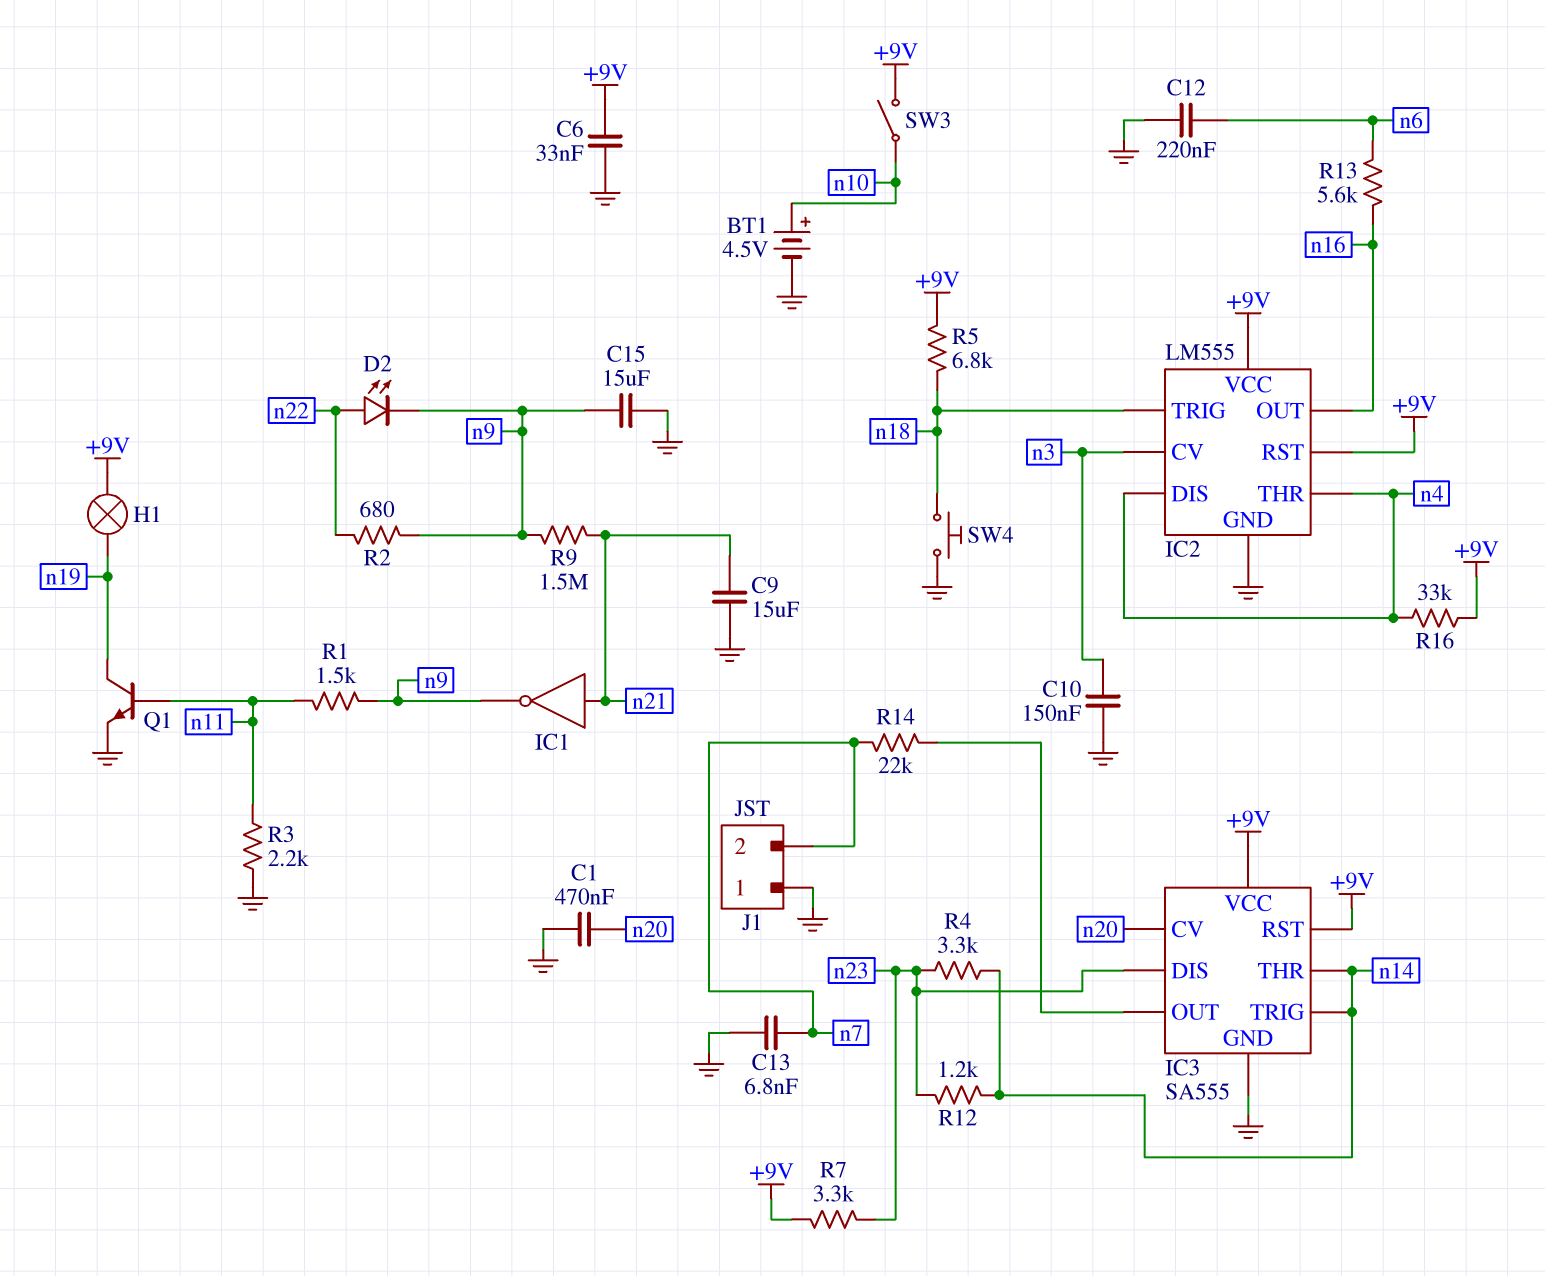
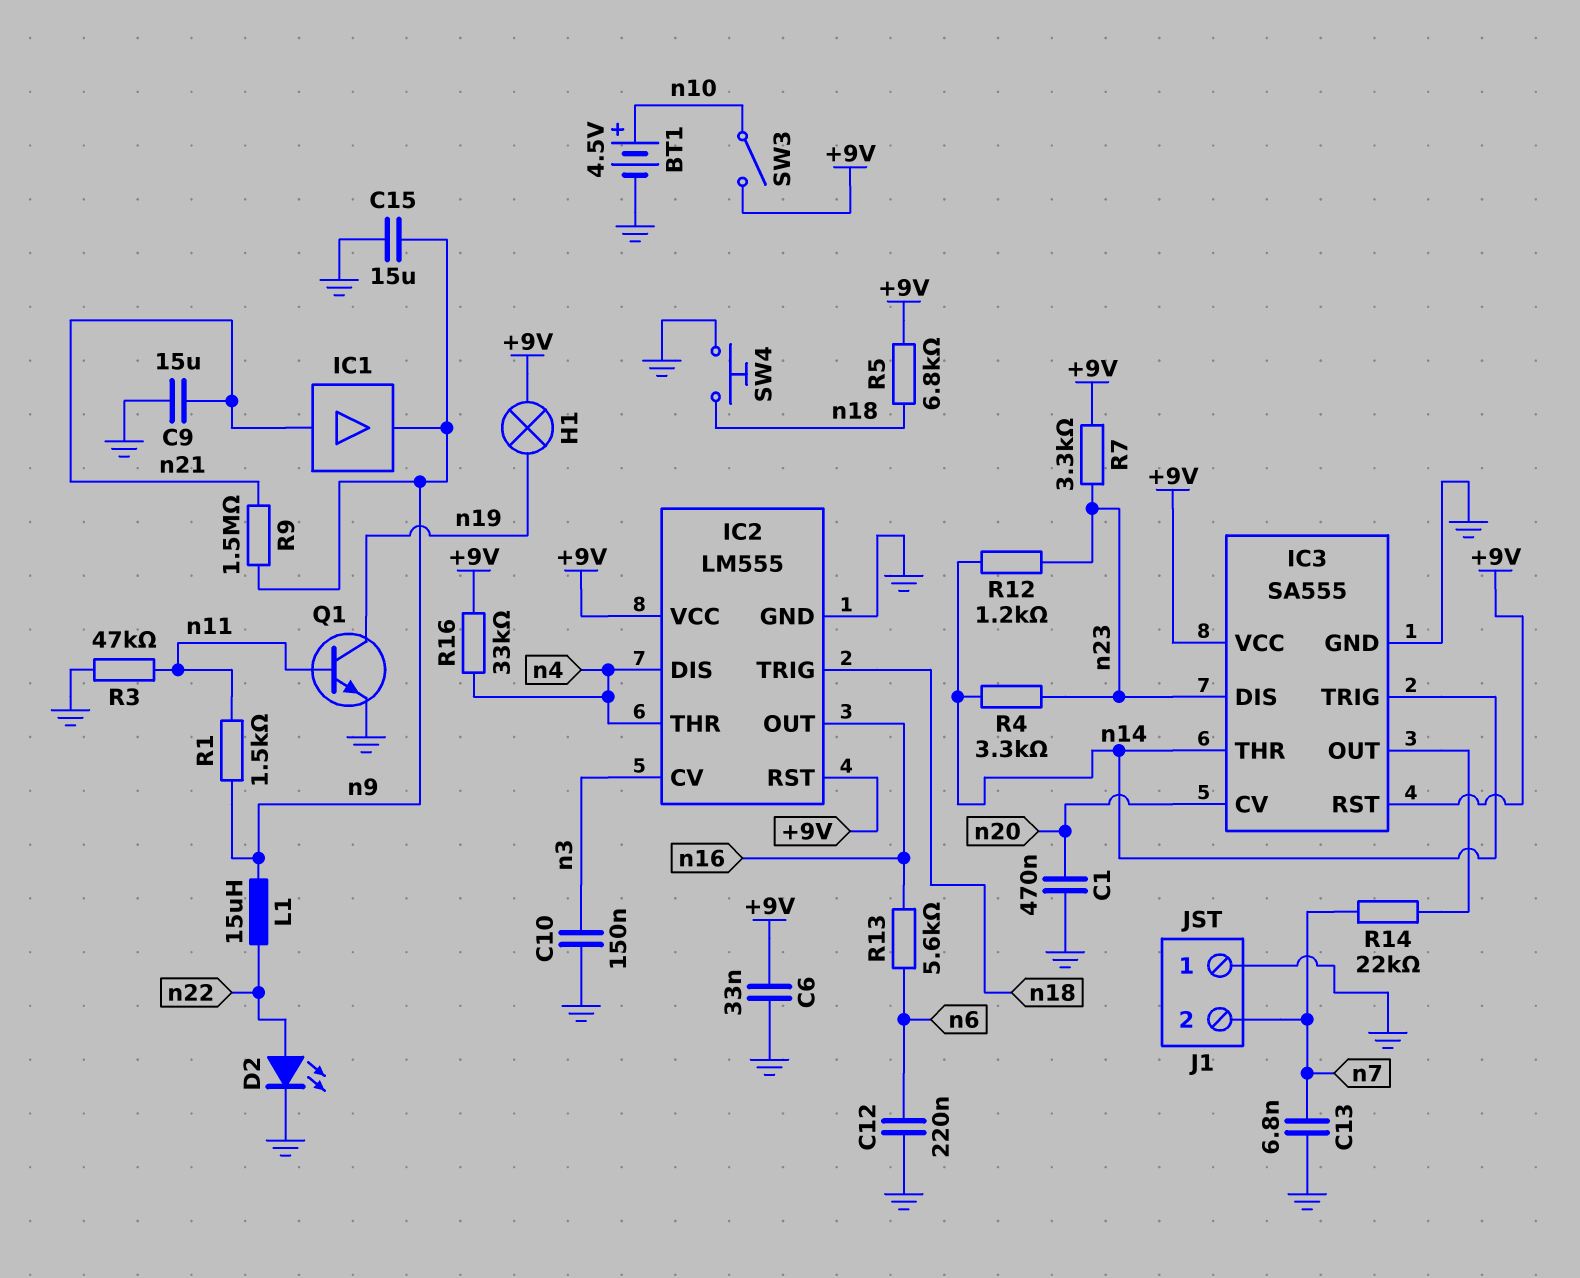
D2: LED (A n22, K n9) -> LED (A n22, K GND)
IC1: NOT (in n21, out n9) -> buffer (in n21, out n9)
L1: none -> 15uH (n9, n22)
R2: 680 (n9, n22) -> none
R3: 2.2k (GND, n11) -> 47k (GND, n11)

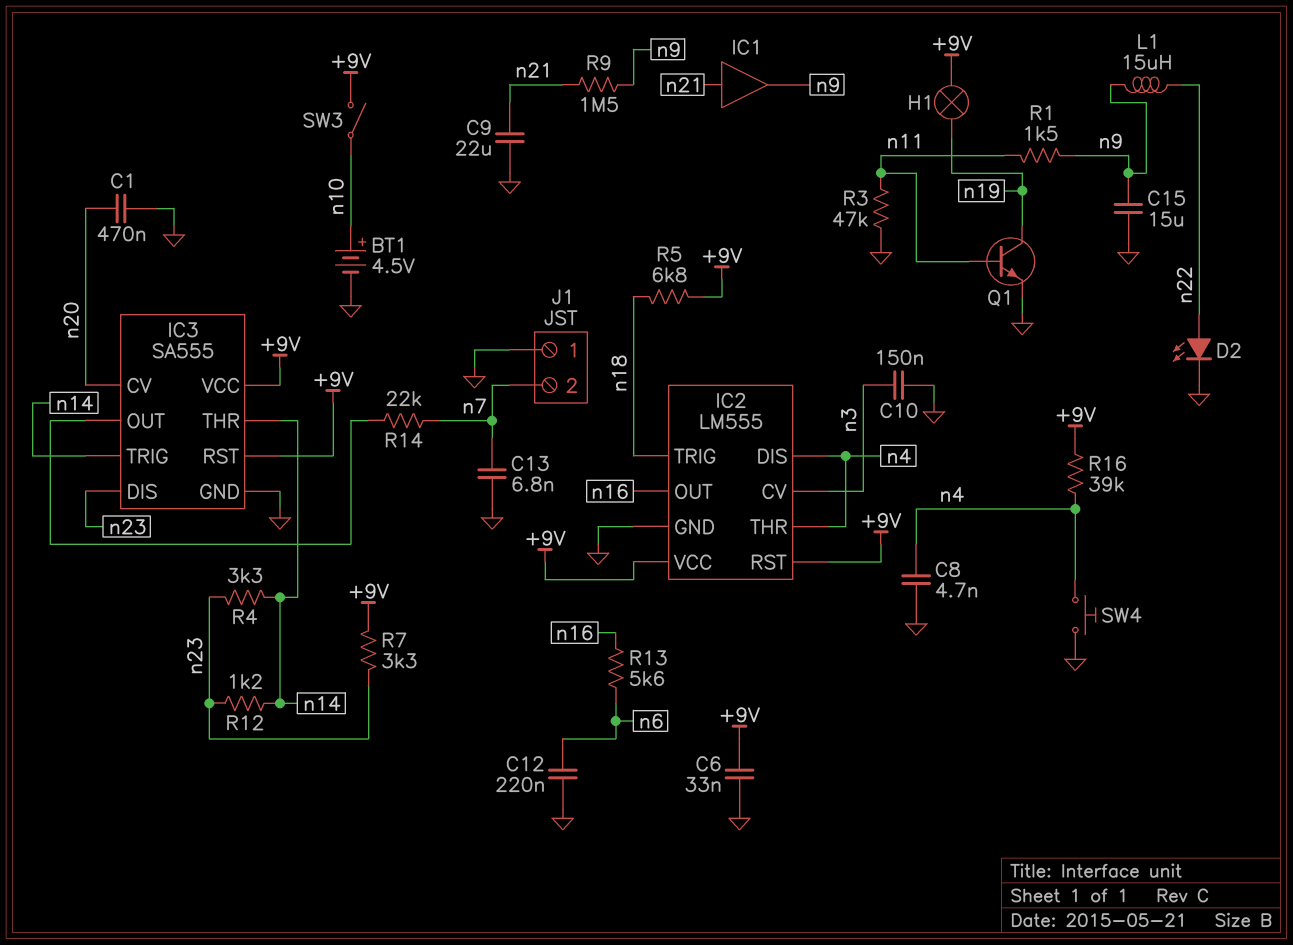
C8: none -> 4.7nF (GND, n4)
C9: 15uF (GND, n21) -> 22uF (GND, n21)
R16: 33k (+9V, n4) -> 39k (+9V, n4)
SW4: button (GND, n18) -> button (GND, n4)

